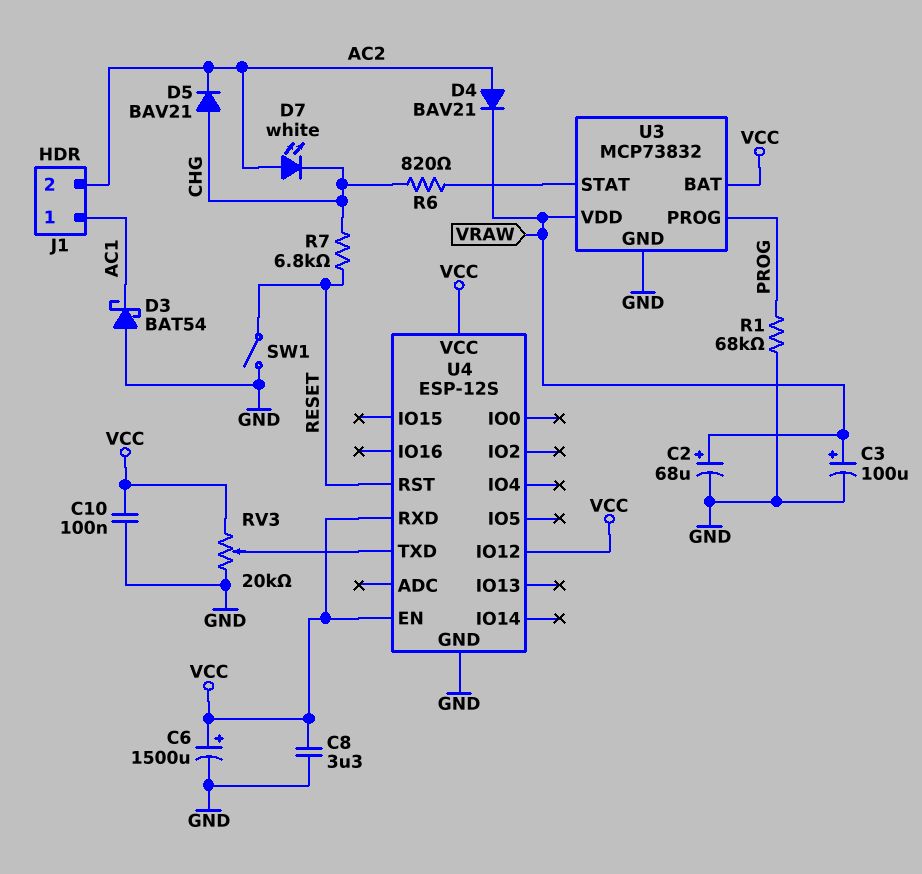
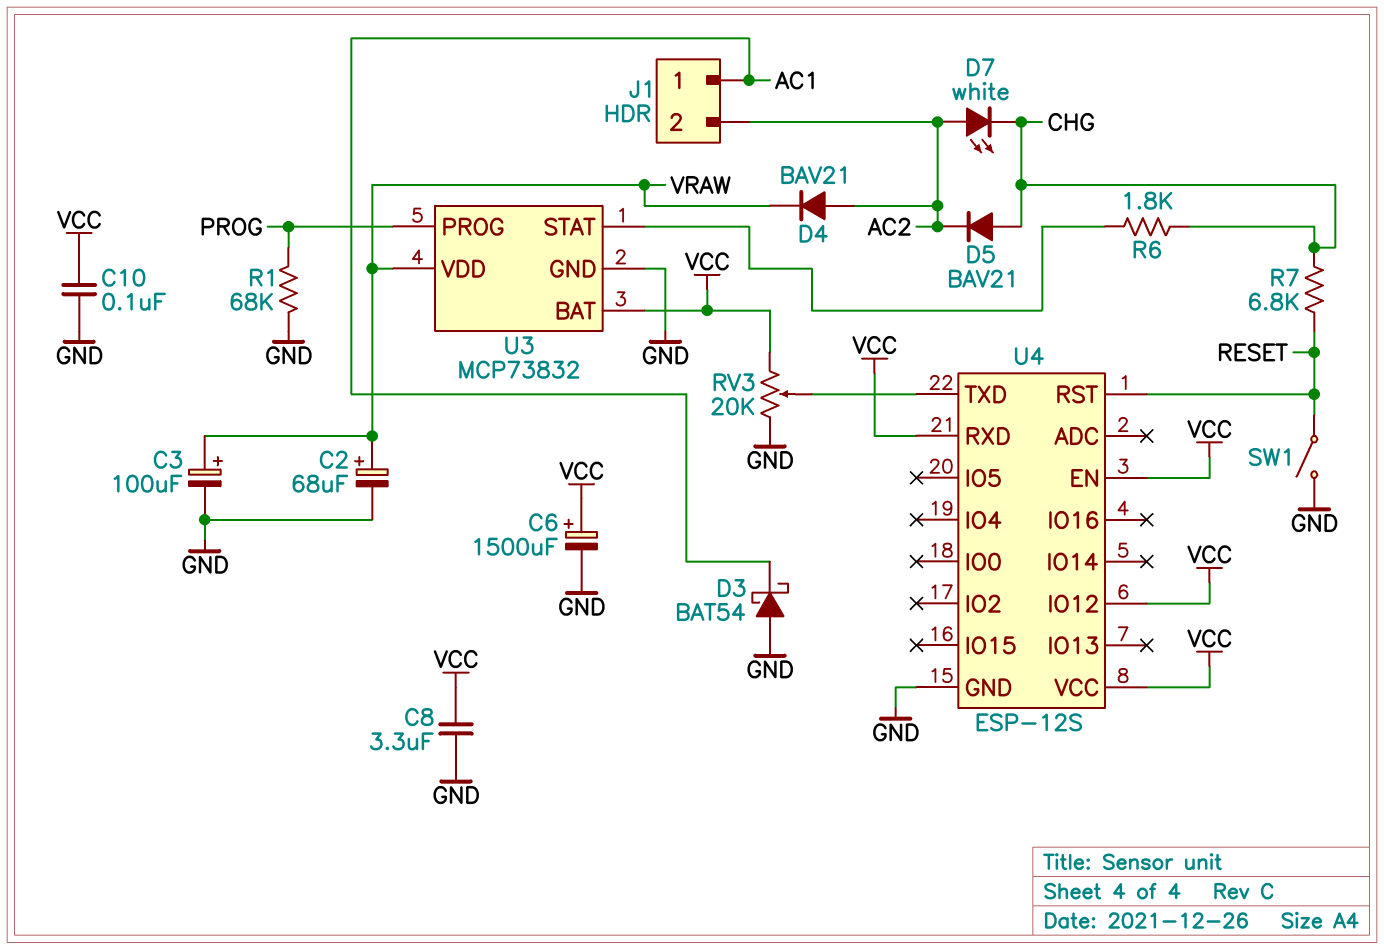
R6: 820 (CHG, U3/STAT) -> 1.8k (CHG, U3/STAT)

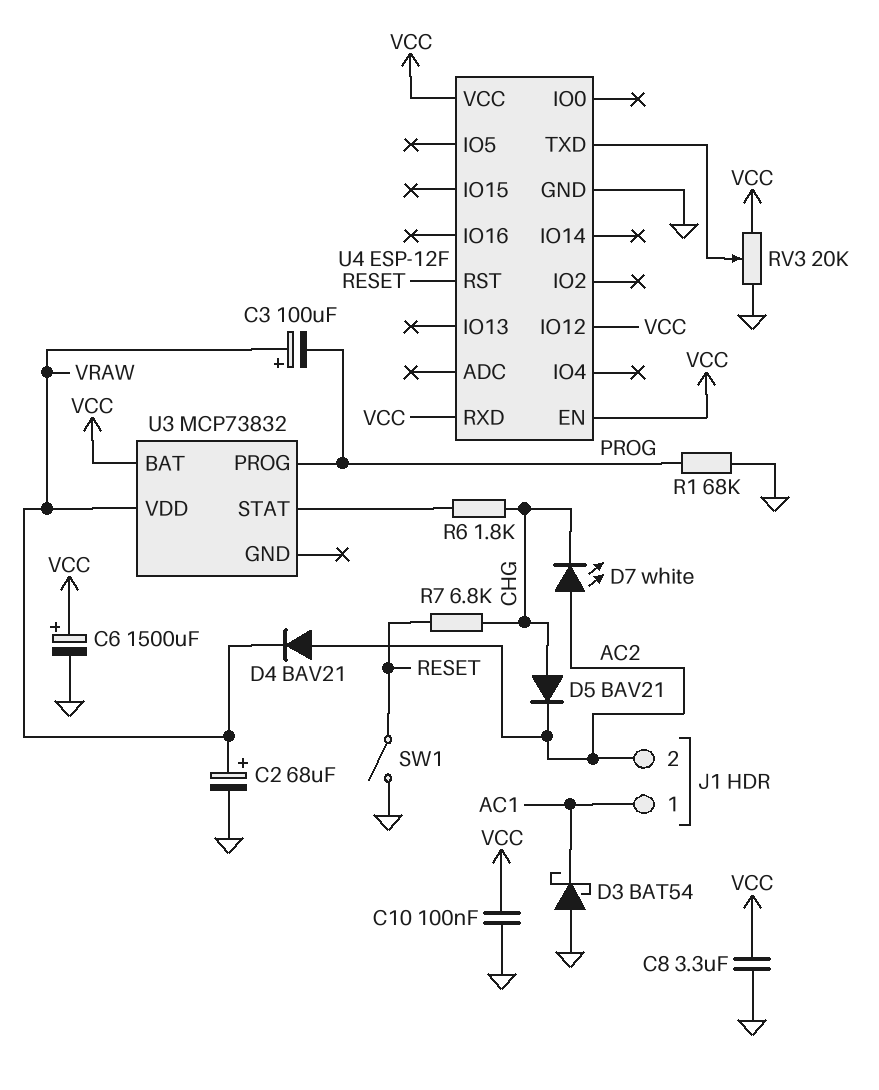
C3: 100uF (plus VRAW, minus GND) -> 100uF (plus VRAW, minus PROG)
U3 pin GND: GND -> none
U4: ESP-12S -> ESP-12F

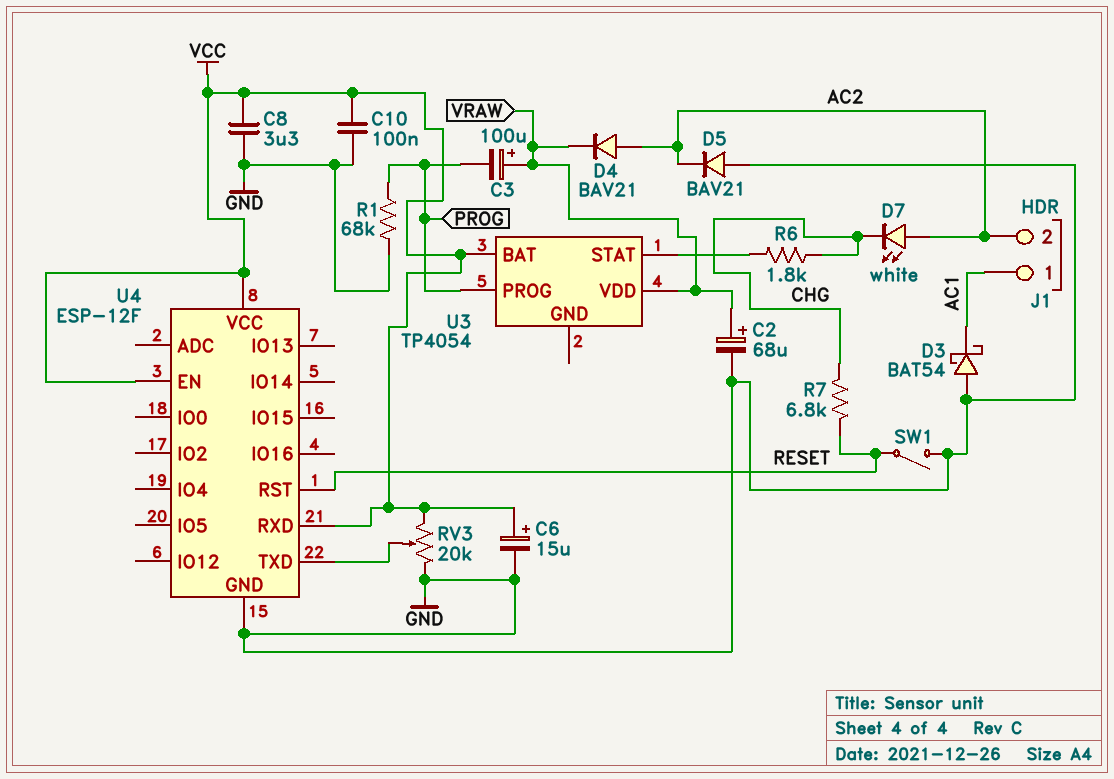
C6: 1500uF (plus VCC, minus GND) -> 15uF (plus VCC, minus GND)
D5: diode BAV21 (A CHG, K AC2) -> diode BAV21 (A GND, K AC2)
U3: MCP73832 -> TP4054
U4 pin IO12: VCC -> none

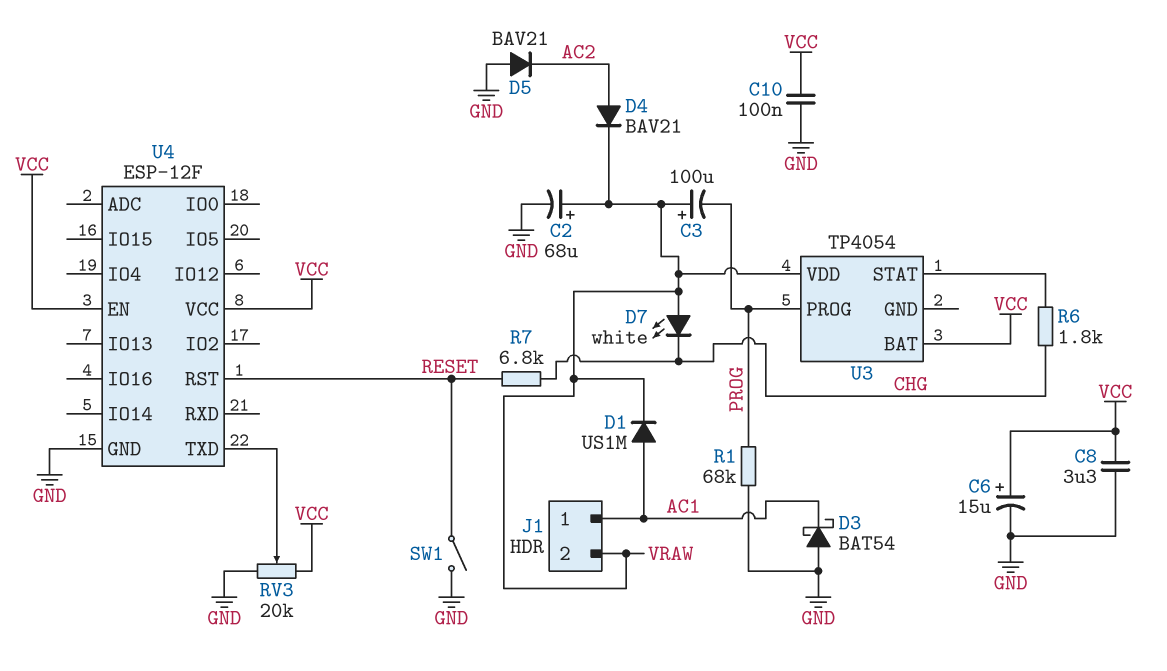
D1: none -> diode US1M (A AC1, K VRAW)
D7: LED white (A AC2, K CHG) -> LED white (A VRAW, K CHG)
J1 pin 2: AC2 -> VRAW
U4 pin RXD: VCC -> none

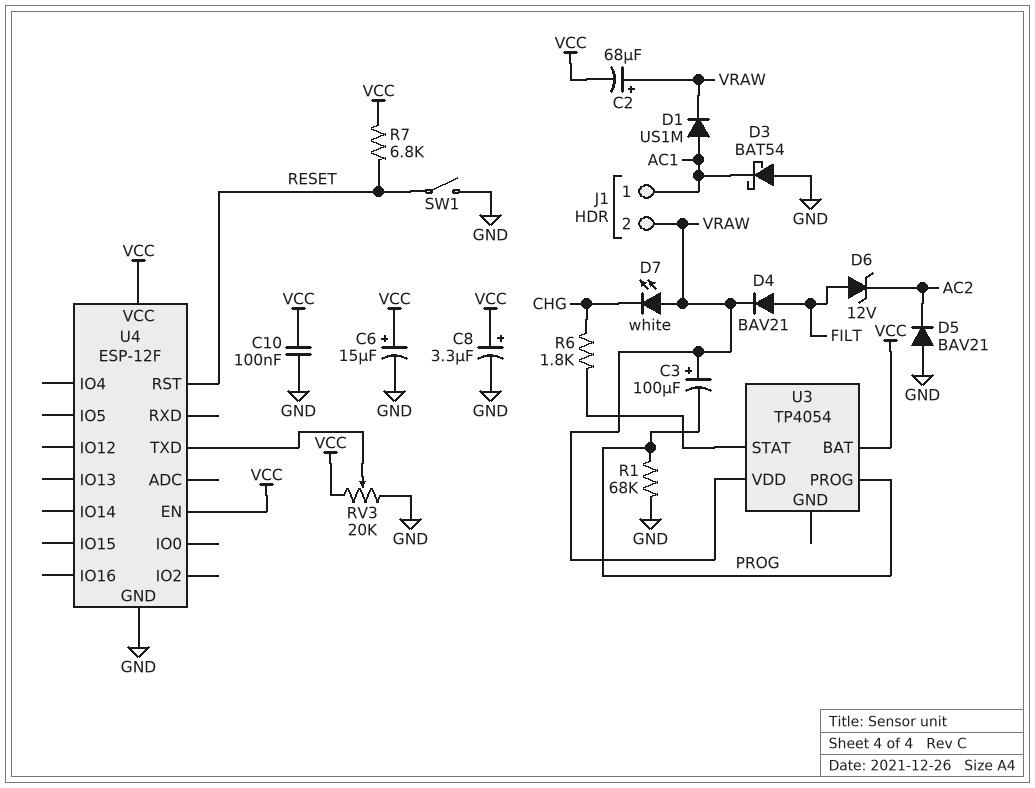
C2: 68uF (plus VRAW, minus GND) -> 68uF (plus VRAW, minus VCC)
C8: 3.3uF (GND, VCC) -> 3.3uF (plus VCC, minus GND)
D4: diode BAV21 (A AC2, K VRAW) -> diode BAV21 (A FILT, K VRAW)
D6: none -> zener 12V (A FILT, K AC2)
R7: 6.8k (CHG, RESET) -> 6.8k (RESET, VCC)

